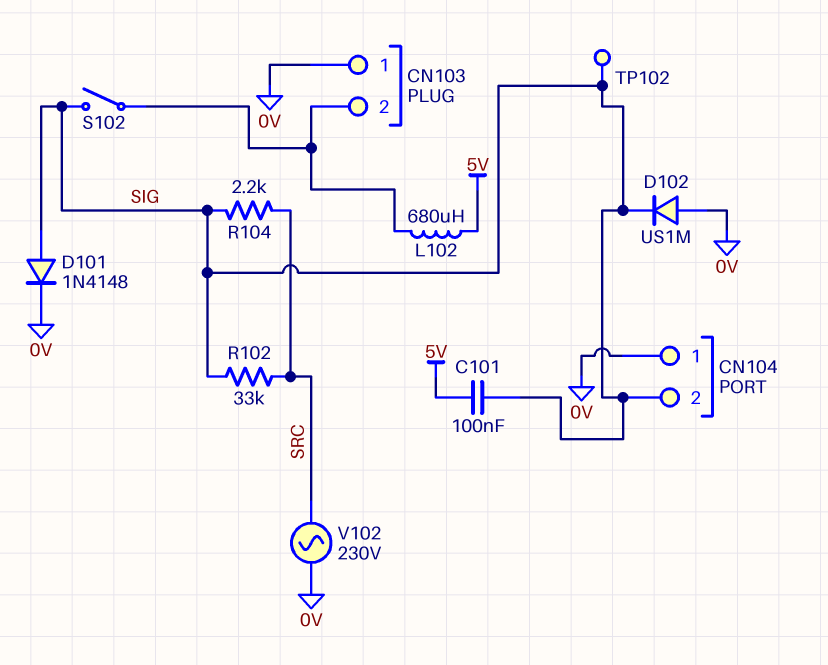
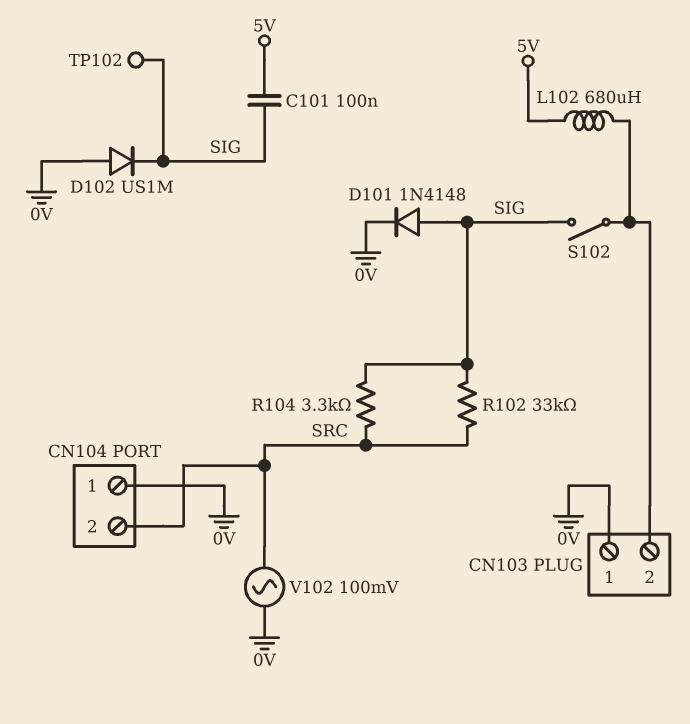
CN104 pin 2: SIG -> SRC
R104: 2.2k (SIG, SRC) -> 3.3k (SIG, SRC)
V102: AC 230V (0V, SRC) -> AC 100mV (0V, SRC)

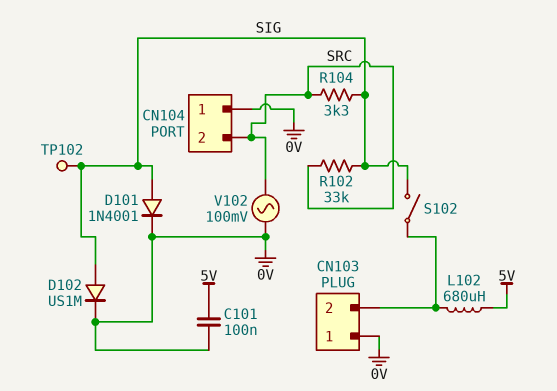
C101: 100nF (5V, SIG) -> 100nF (0V, 5V)
D101: diode 1N4148 (A SIG, K 0V) -> diode 1N4001 (A SIG, K 0V)
D102: diode US1M (A 0V, K SIG) -> diode US1M (A SIG, K 0V)

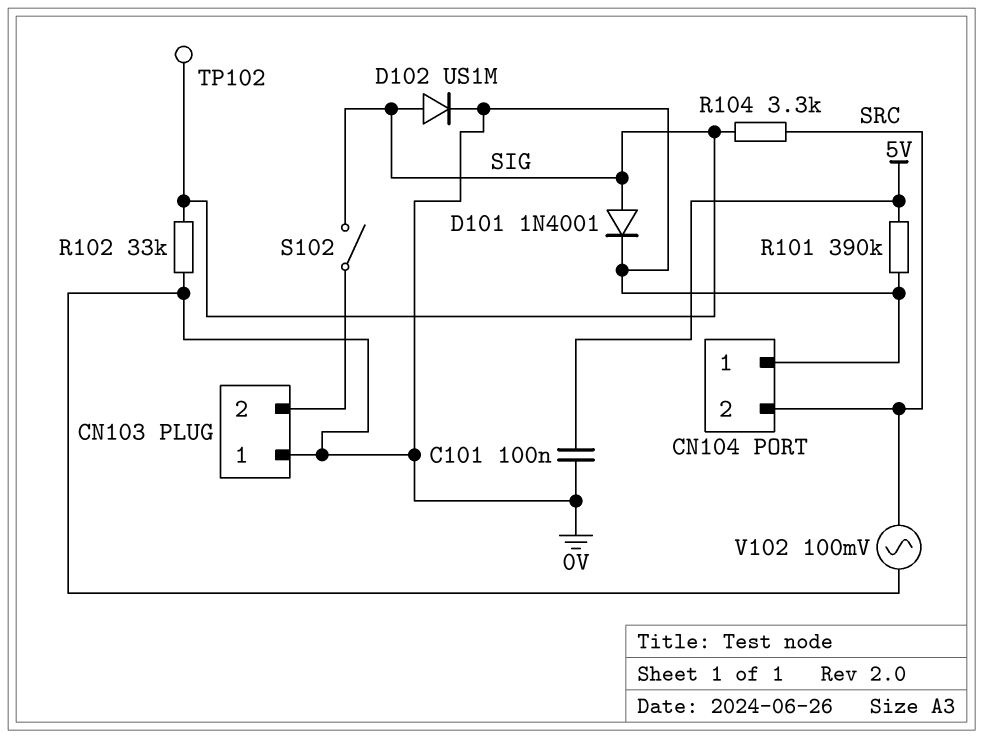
L102: 680uH (5V, CN103/2) -> none
R101: none -> 390k (0V, 5V)
R102: 33k (SIG, SRC) -> 33k (0V, SIG)

